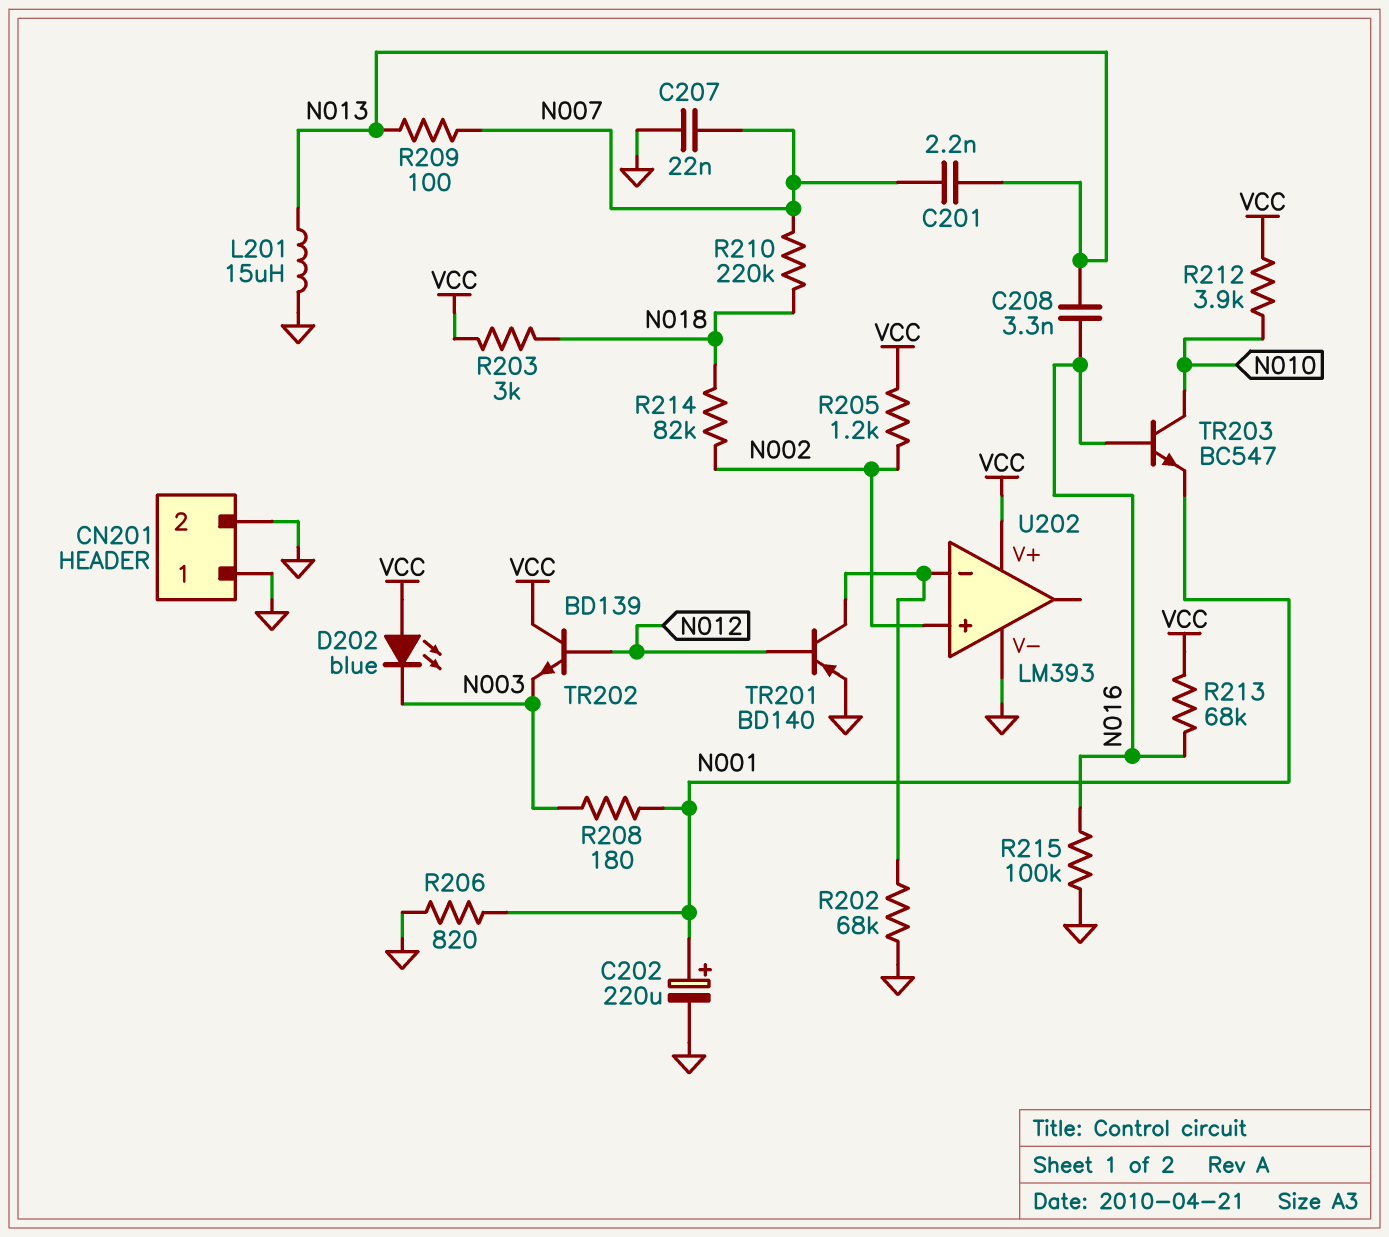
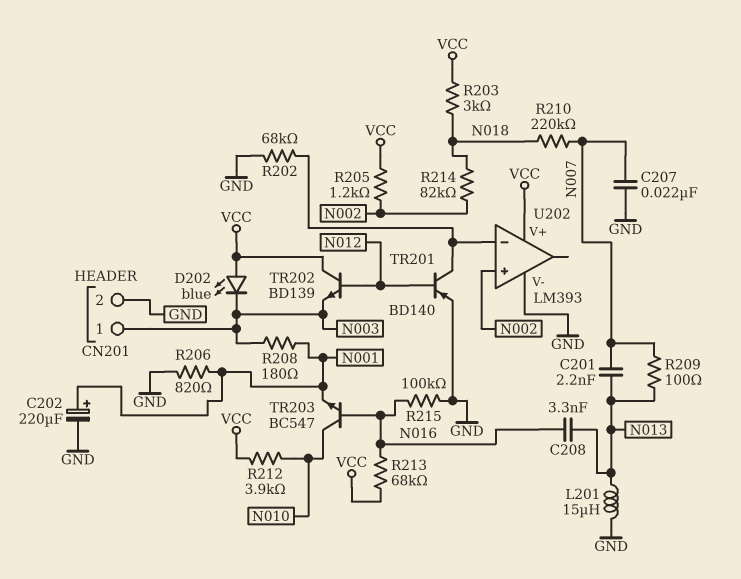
CN201 pin 1: GND -> N003

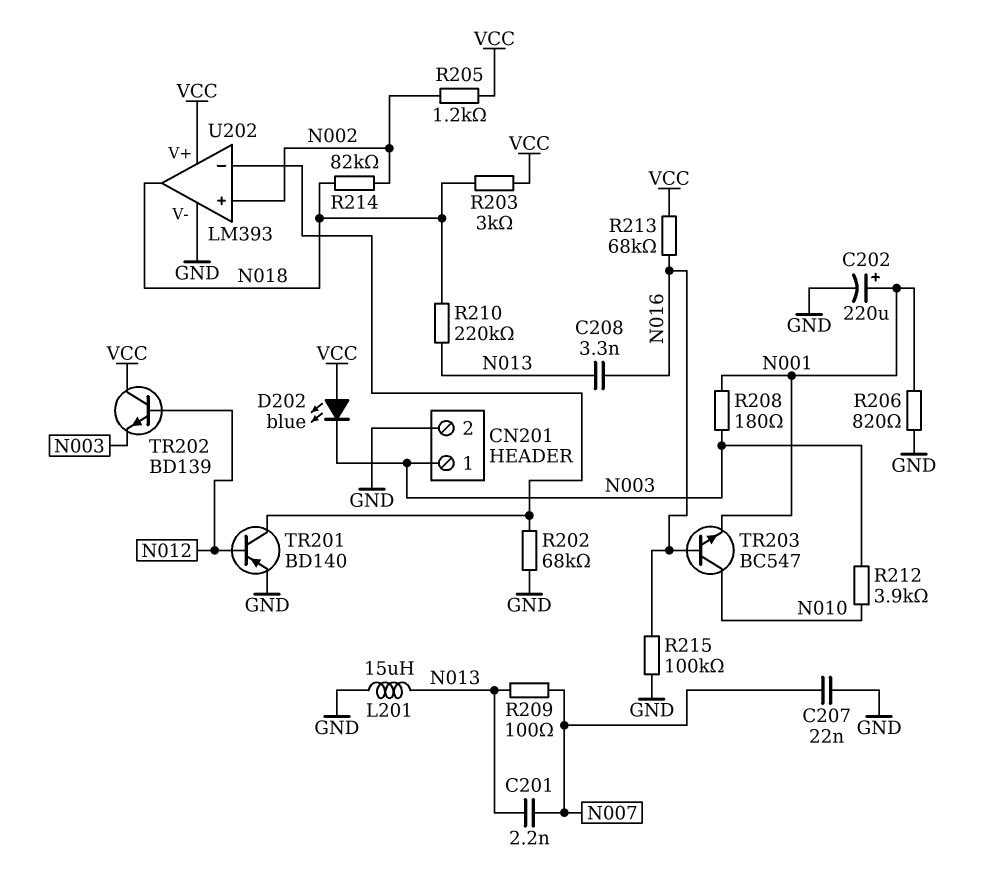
R210: 220k (N007, N018) -> 220k (N013, N018)
R212: 3.9k (N010, VCC) -> 3.9k (N003, N010)
U202 pin out: none -> N018

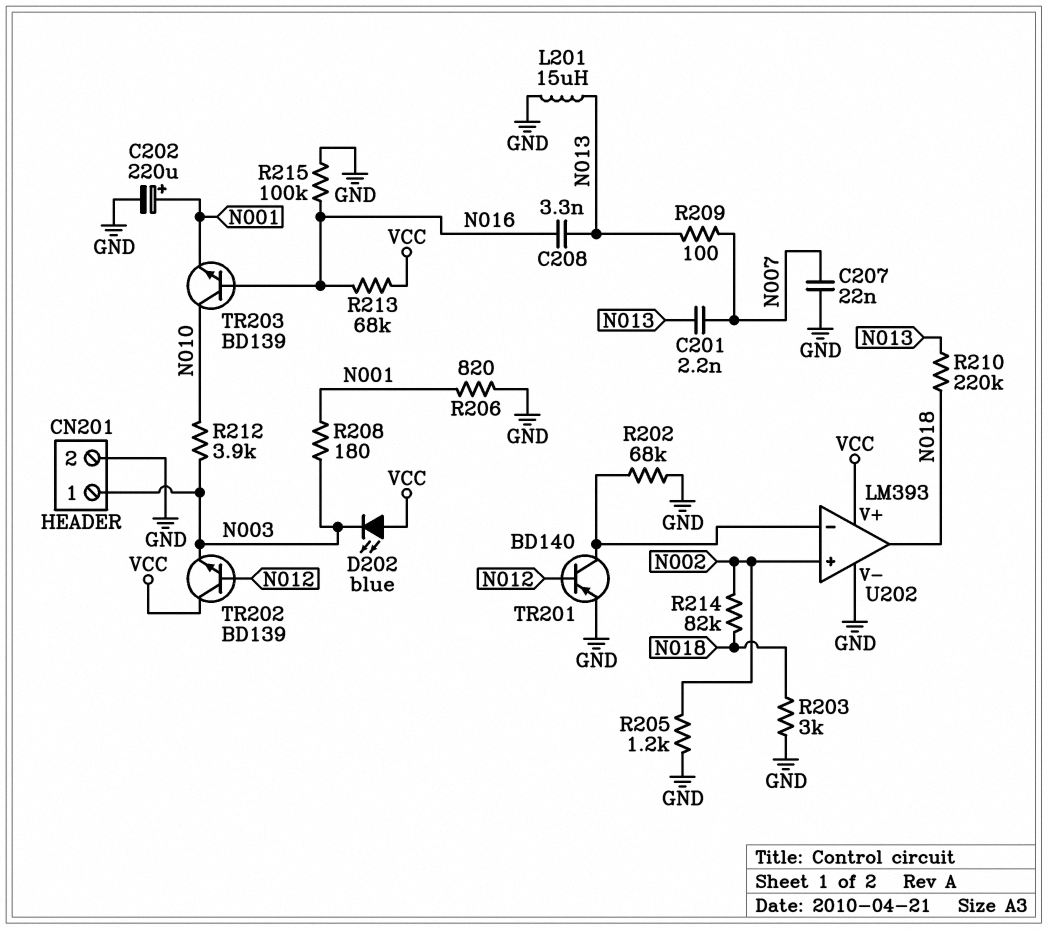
R203: 3k (N018, VCC) -> 3k (GND, N018)
R205: 1.2k (N002, VCC) -> 1.2k (GND, N002)
TR203: NPN BC547 (B N016, C N010, E N001) -> NPN BD139 (B N016, C N010, E N001)

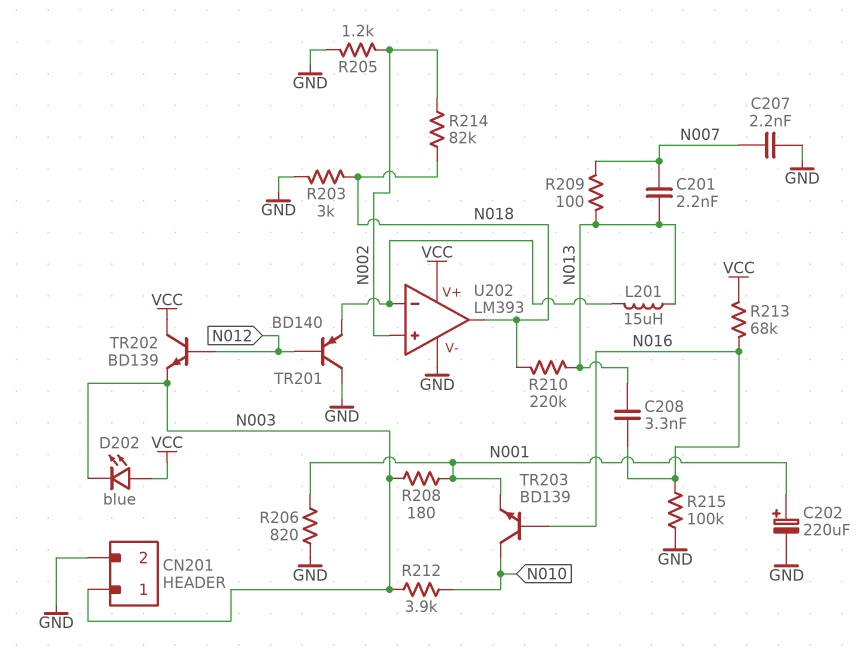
C207: 22nF (GND, N007) -> 2.2nF (GND, N007)
L201: 15uH (GND, N013) -> 15uH (N013, U202/in-)
R202: 68k (GND, U202/in-) -> none
TR201: PNP BD140 (B N012, C U202/in-, E GND) -> PNP BD140 (B N012, C GND, E U202/in-)

